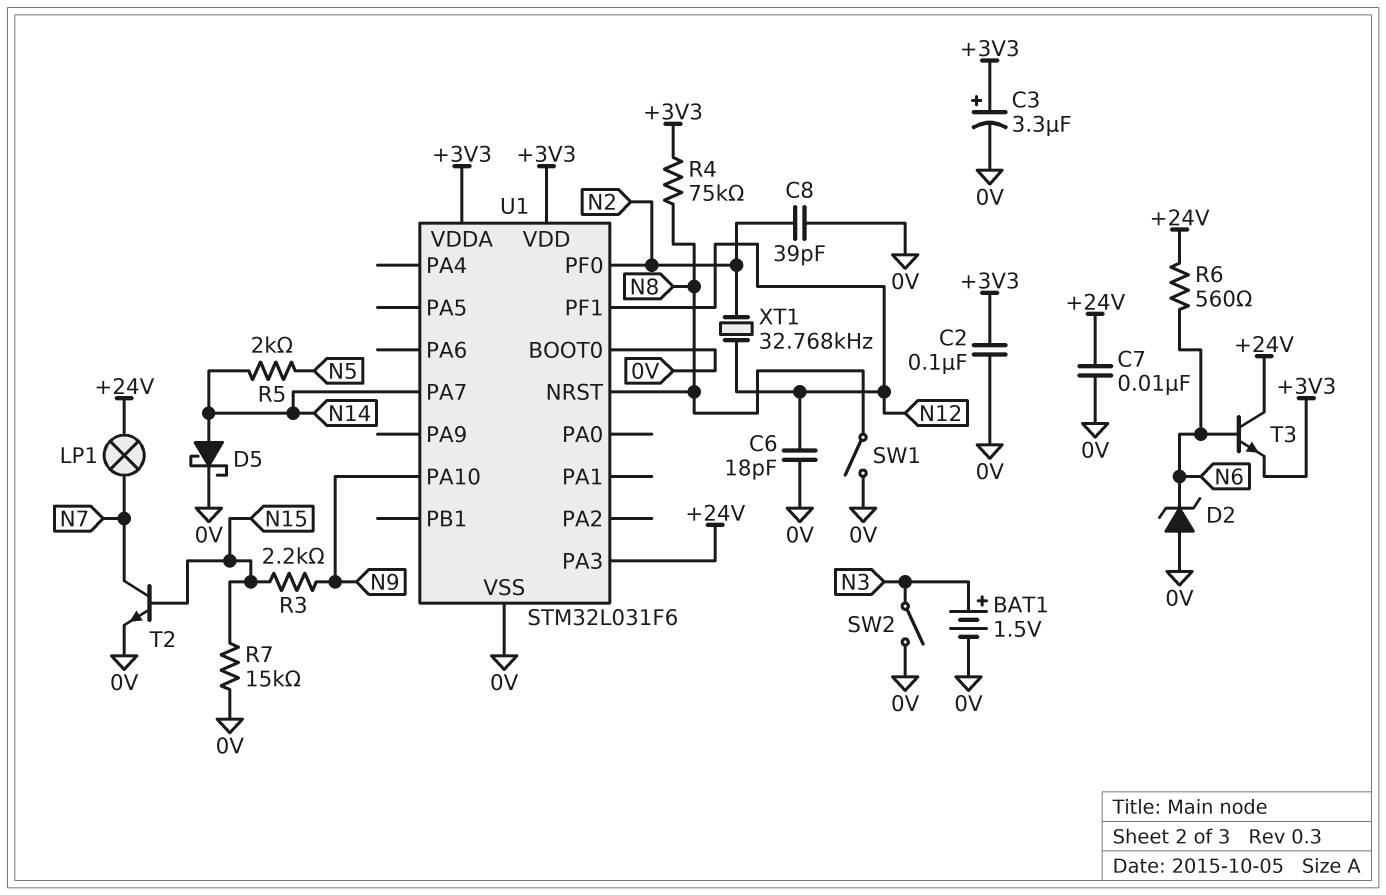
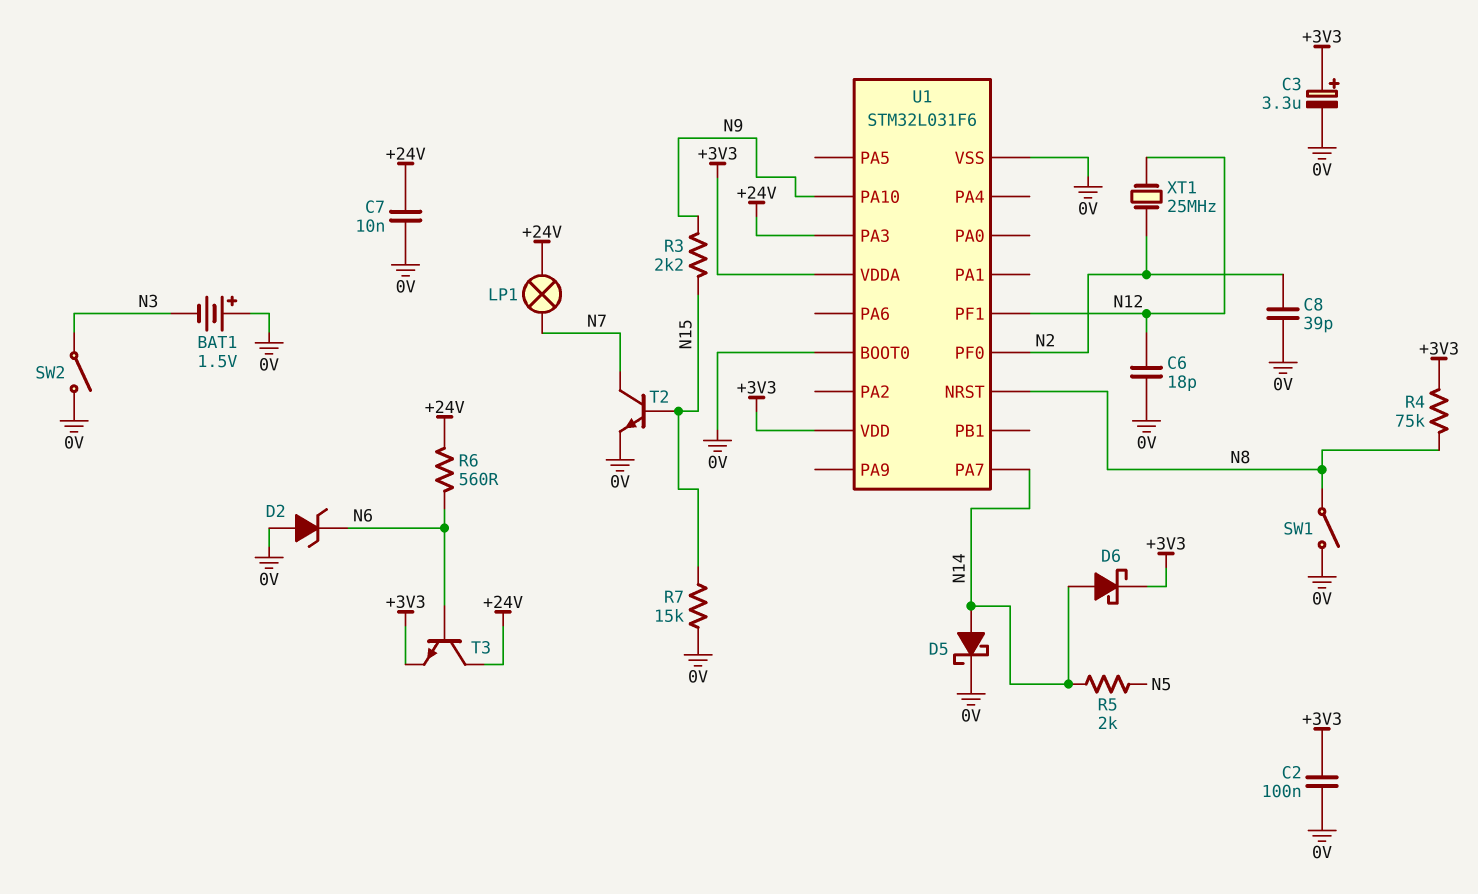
BAT1: 1.5V (plus N3, minus 0V) -> 1.5V (plus 0V, minus N3)
D6: none -> schottky (A N14, K +3V3)
XT1: 32.768kHz (N2, N12) -> 25MHz (N2, N12)

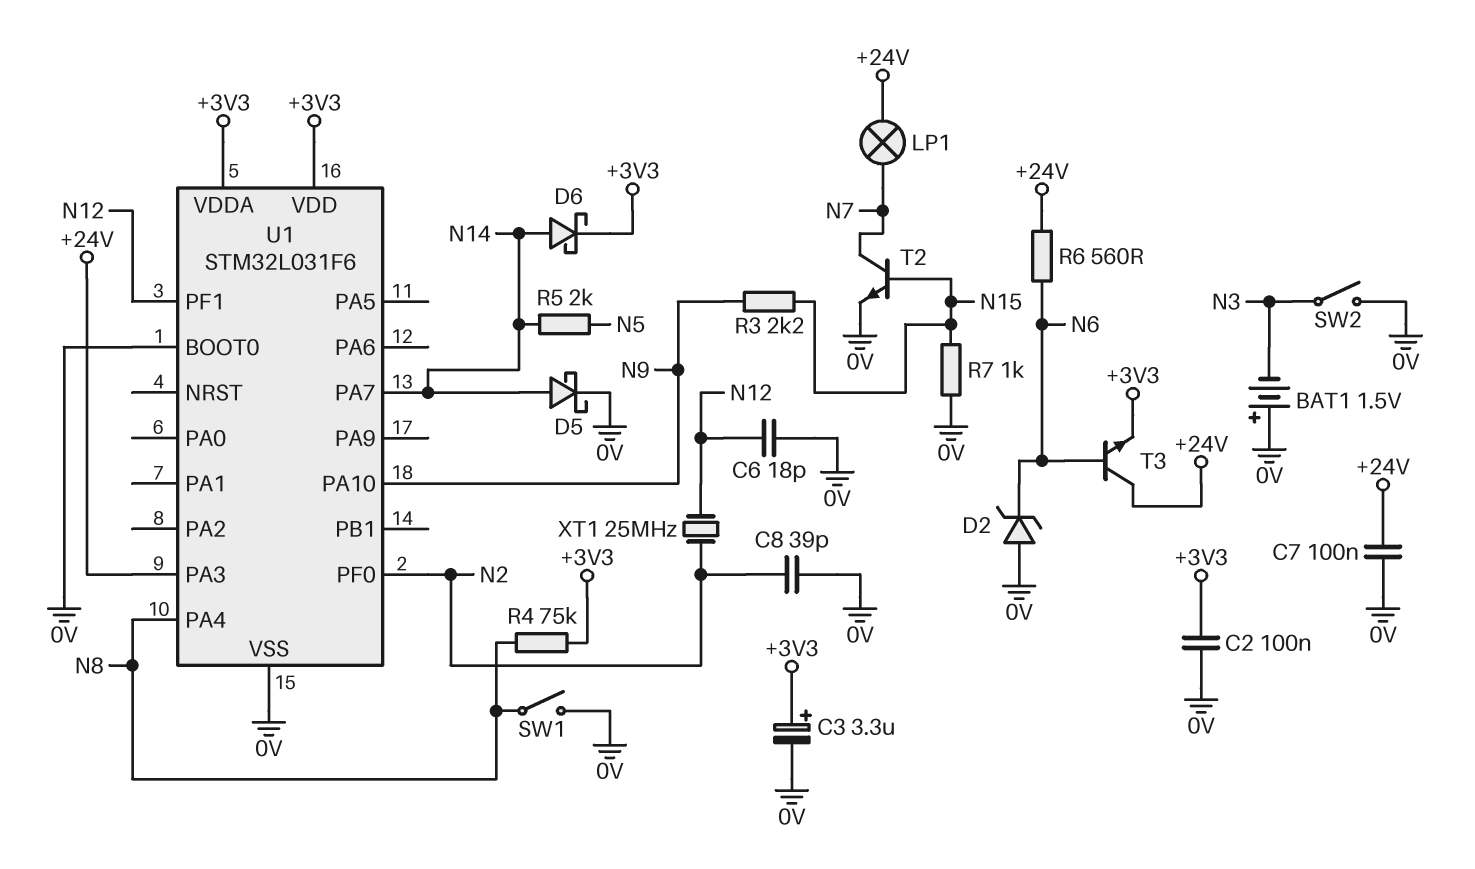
C7: 10nF (+24V, 0V) -> 100nF (+24V, 0V)
R7: 15k (0V, N15) -> 1k (0V, N15)
U1 pin NRST: N8 -> none
U1 pin PA4: none -> N8

